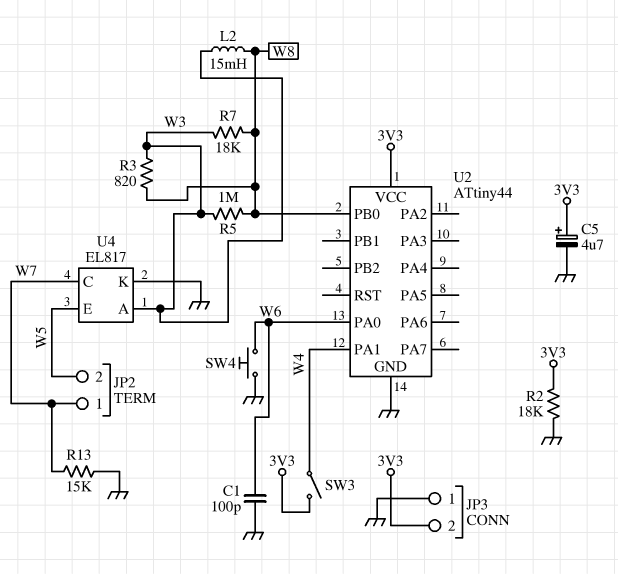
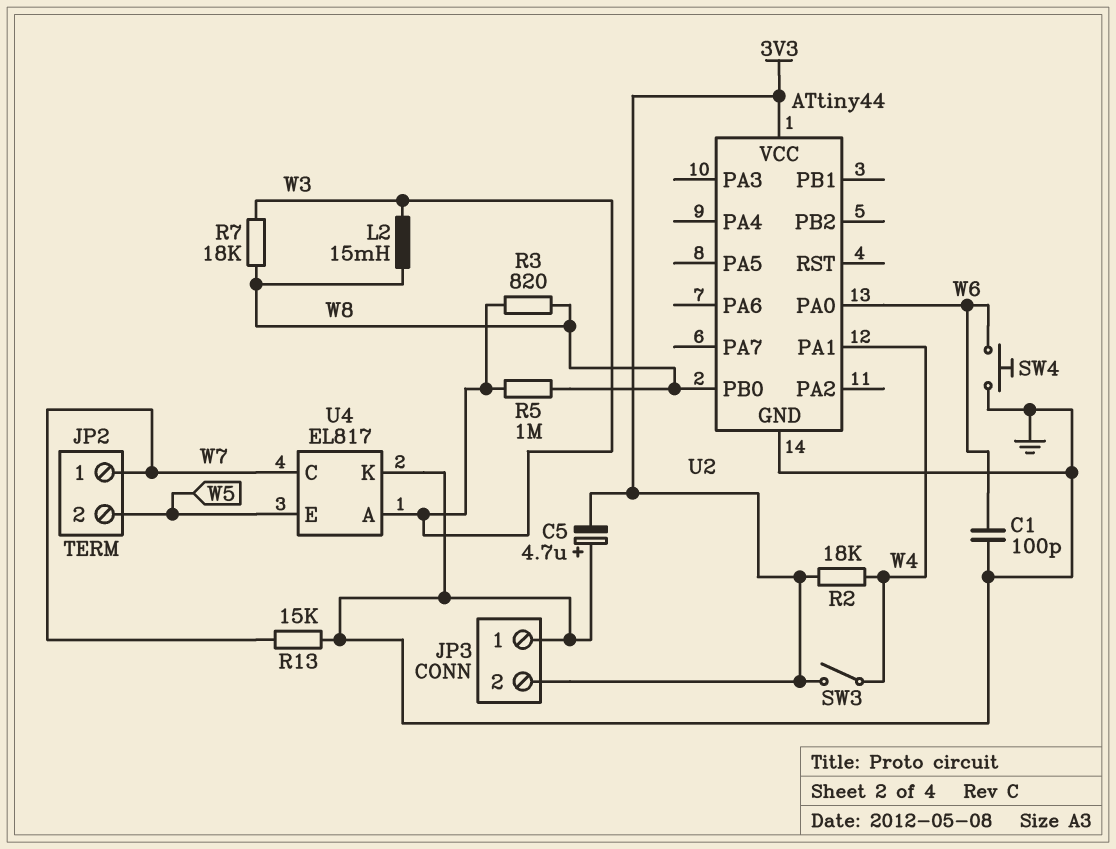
C5: 4.7uF (plus 3V3, minus GND) -> 4.7uF (plus GND, minus 3V3)
R2: 18k (3V3, GND) -> 18k (3V3, W4)

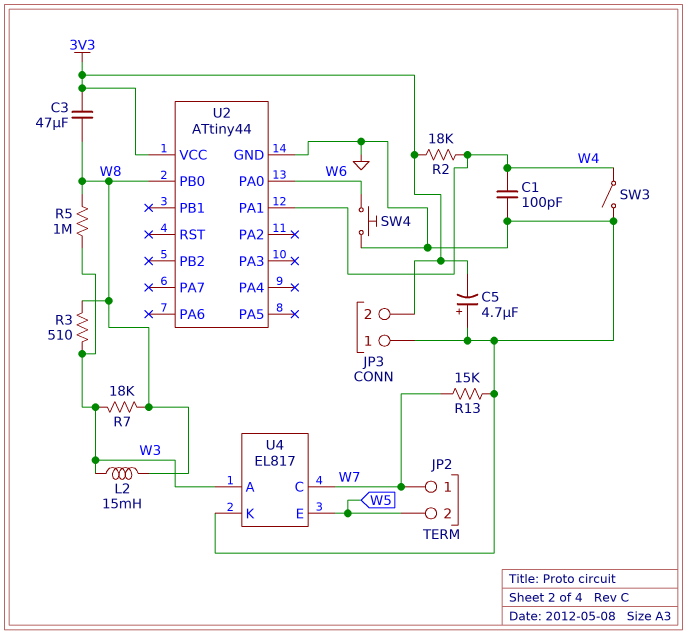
C1: 100pF (GND, W6) -> 100pF (GND, W4)
C3: none -> 47uF (3V3, W8)
R3: 820 (W3, W8) -> 510 (W3, W8)
SW3: switch (3V3, W4) -> switch (GND, W4)

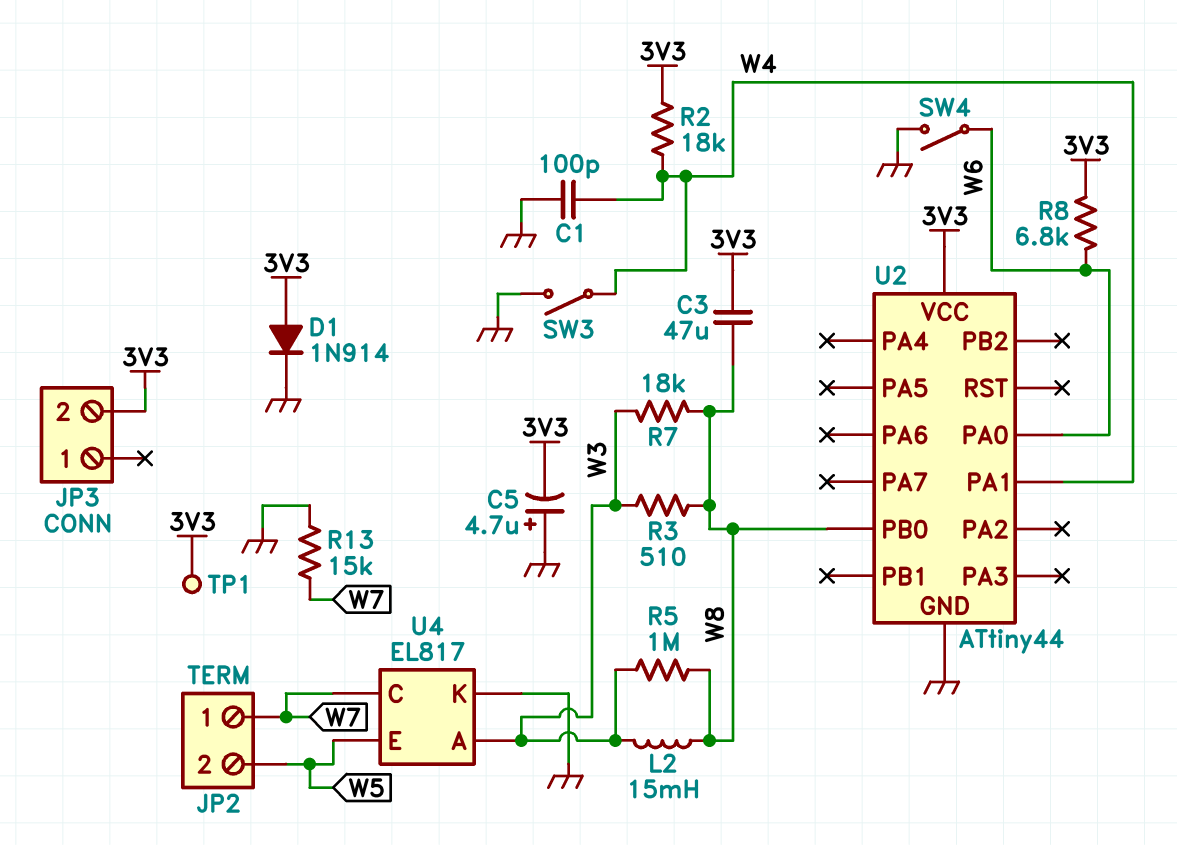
D1: none -> diode 1N914 (A 3V3, K GND)
JP3 pin 1: GND -> none
R8: none -> 6.8k (3V3, W6)
SW4: button (GND, W6) -> switch (GND, W6)
TP1: none -> test point (3V3)

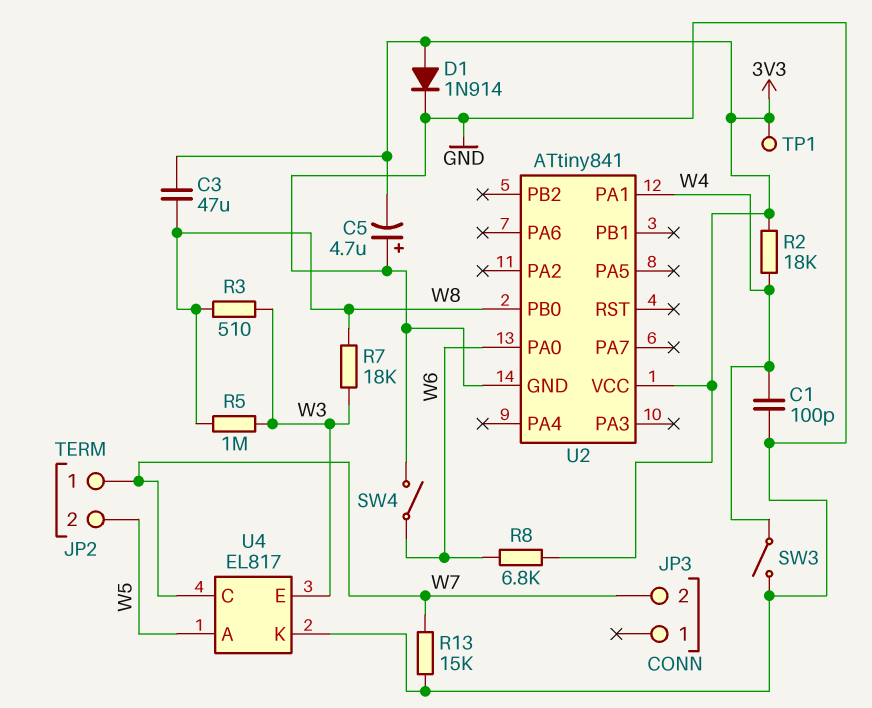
JP3 pin 2: 3V3 -> W7
L2: 15mH (W3, W8) -> none
U2: ATtiny44 -> ATtiny841
U4 pin A: W3 -> W5
U4 pin E: W5 -> W3

